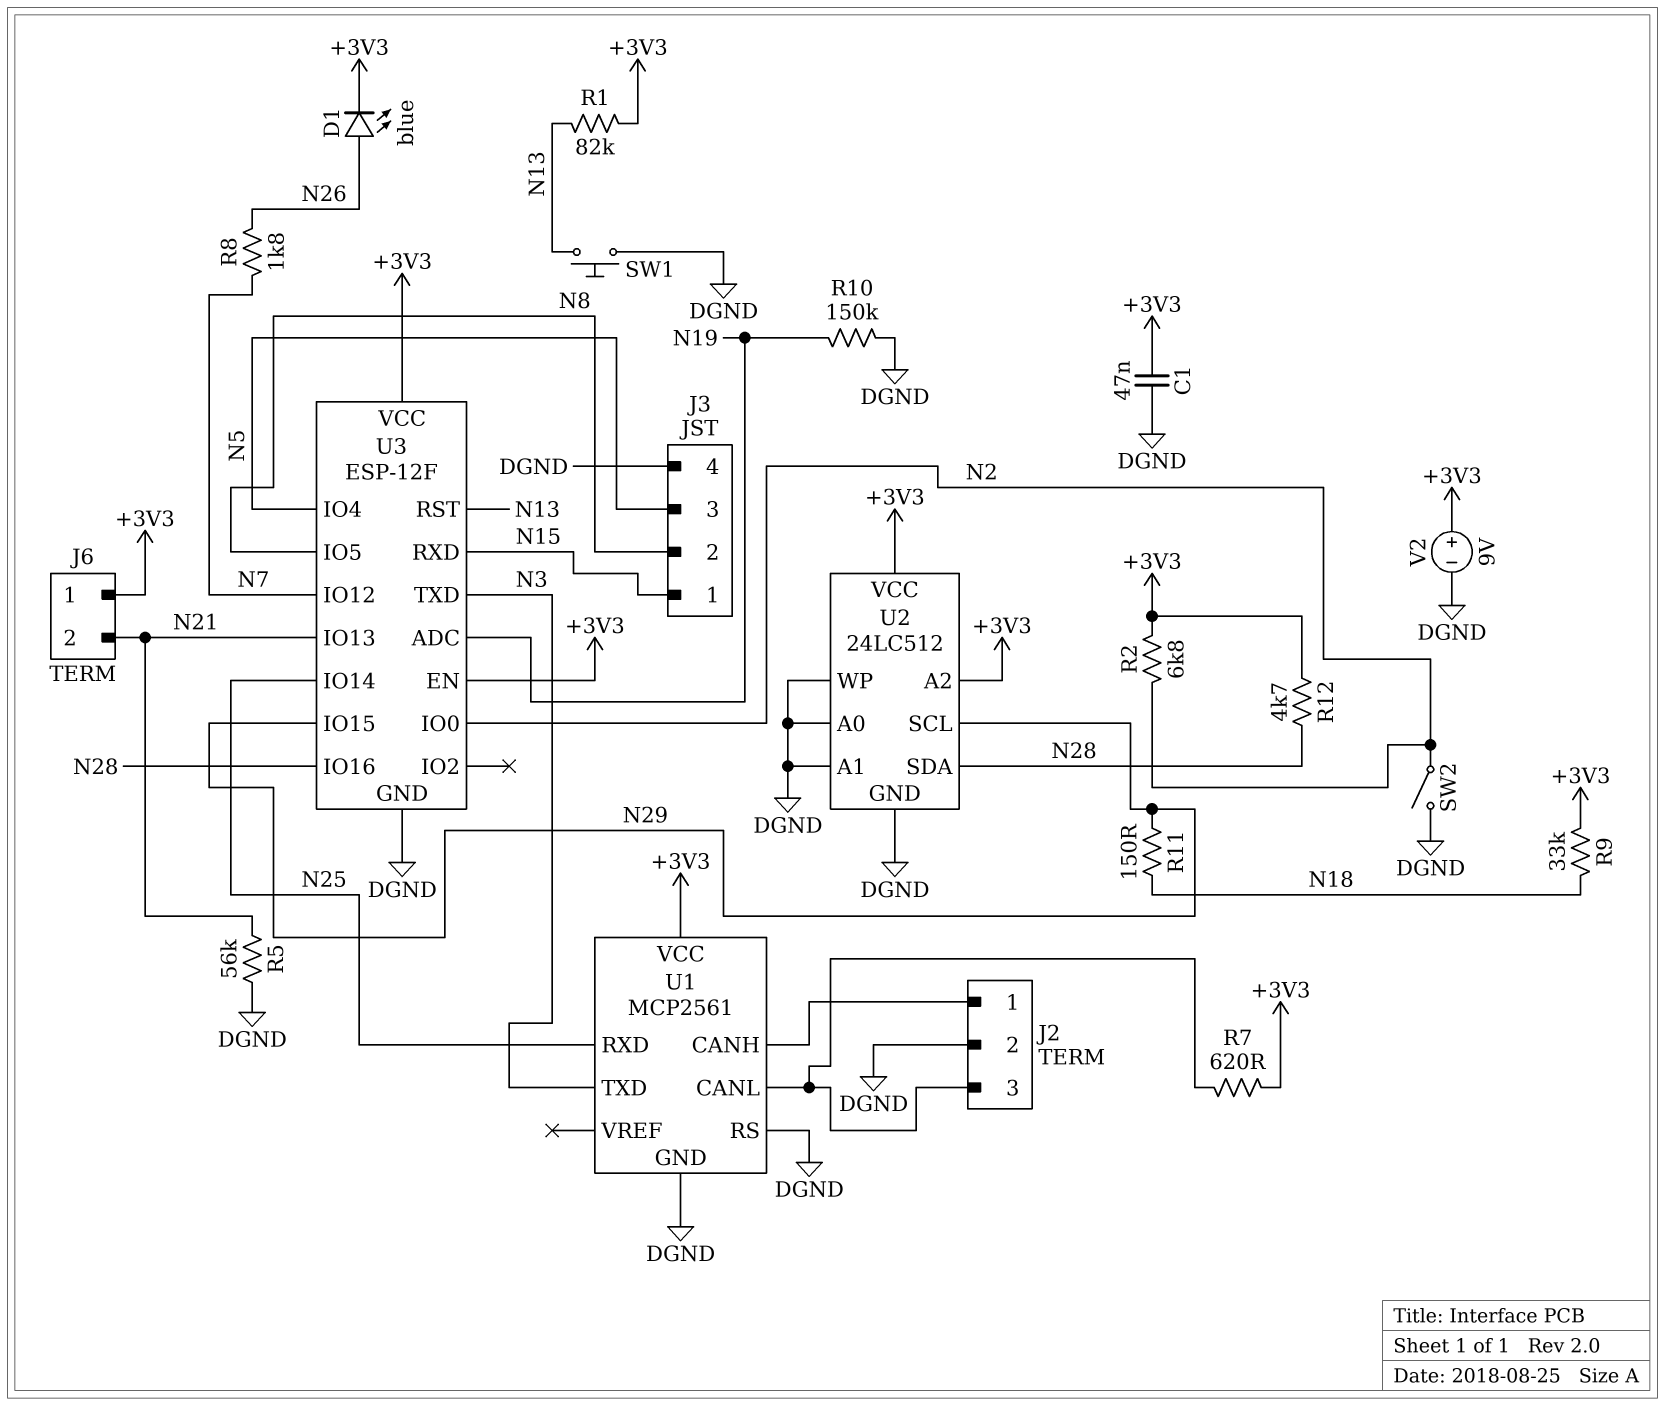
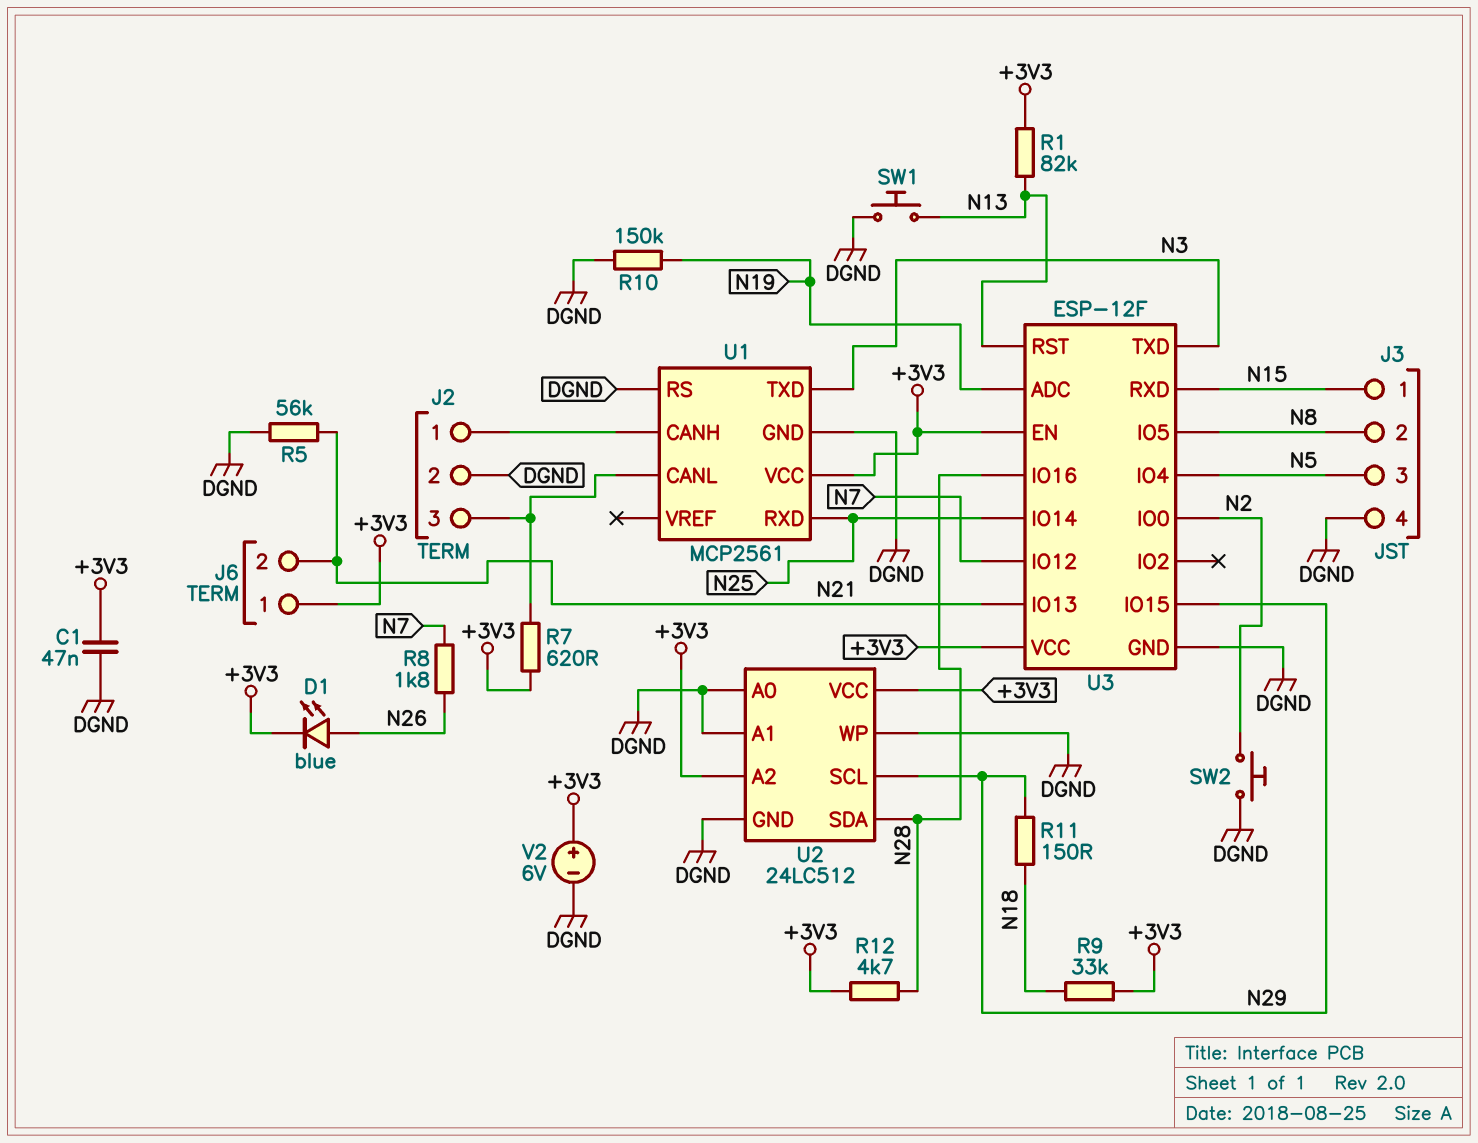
R2: 6.8k (+3V3, N2) -> none
SW2: switch (DGND, N2) -> button (DGND, N2)
V2: 9V (plus +3V3, minus DGND) -> 6V (plus +3V3, minus DGND)

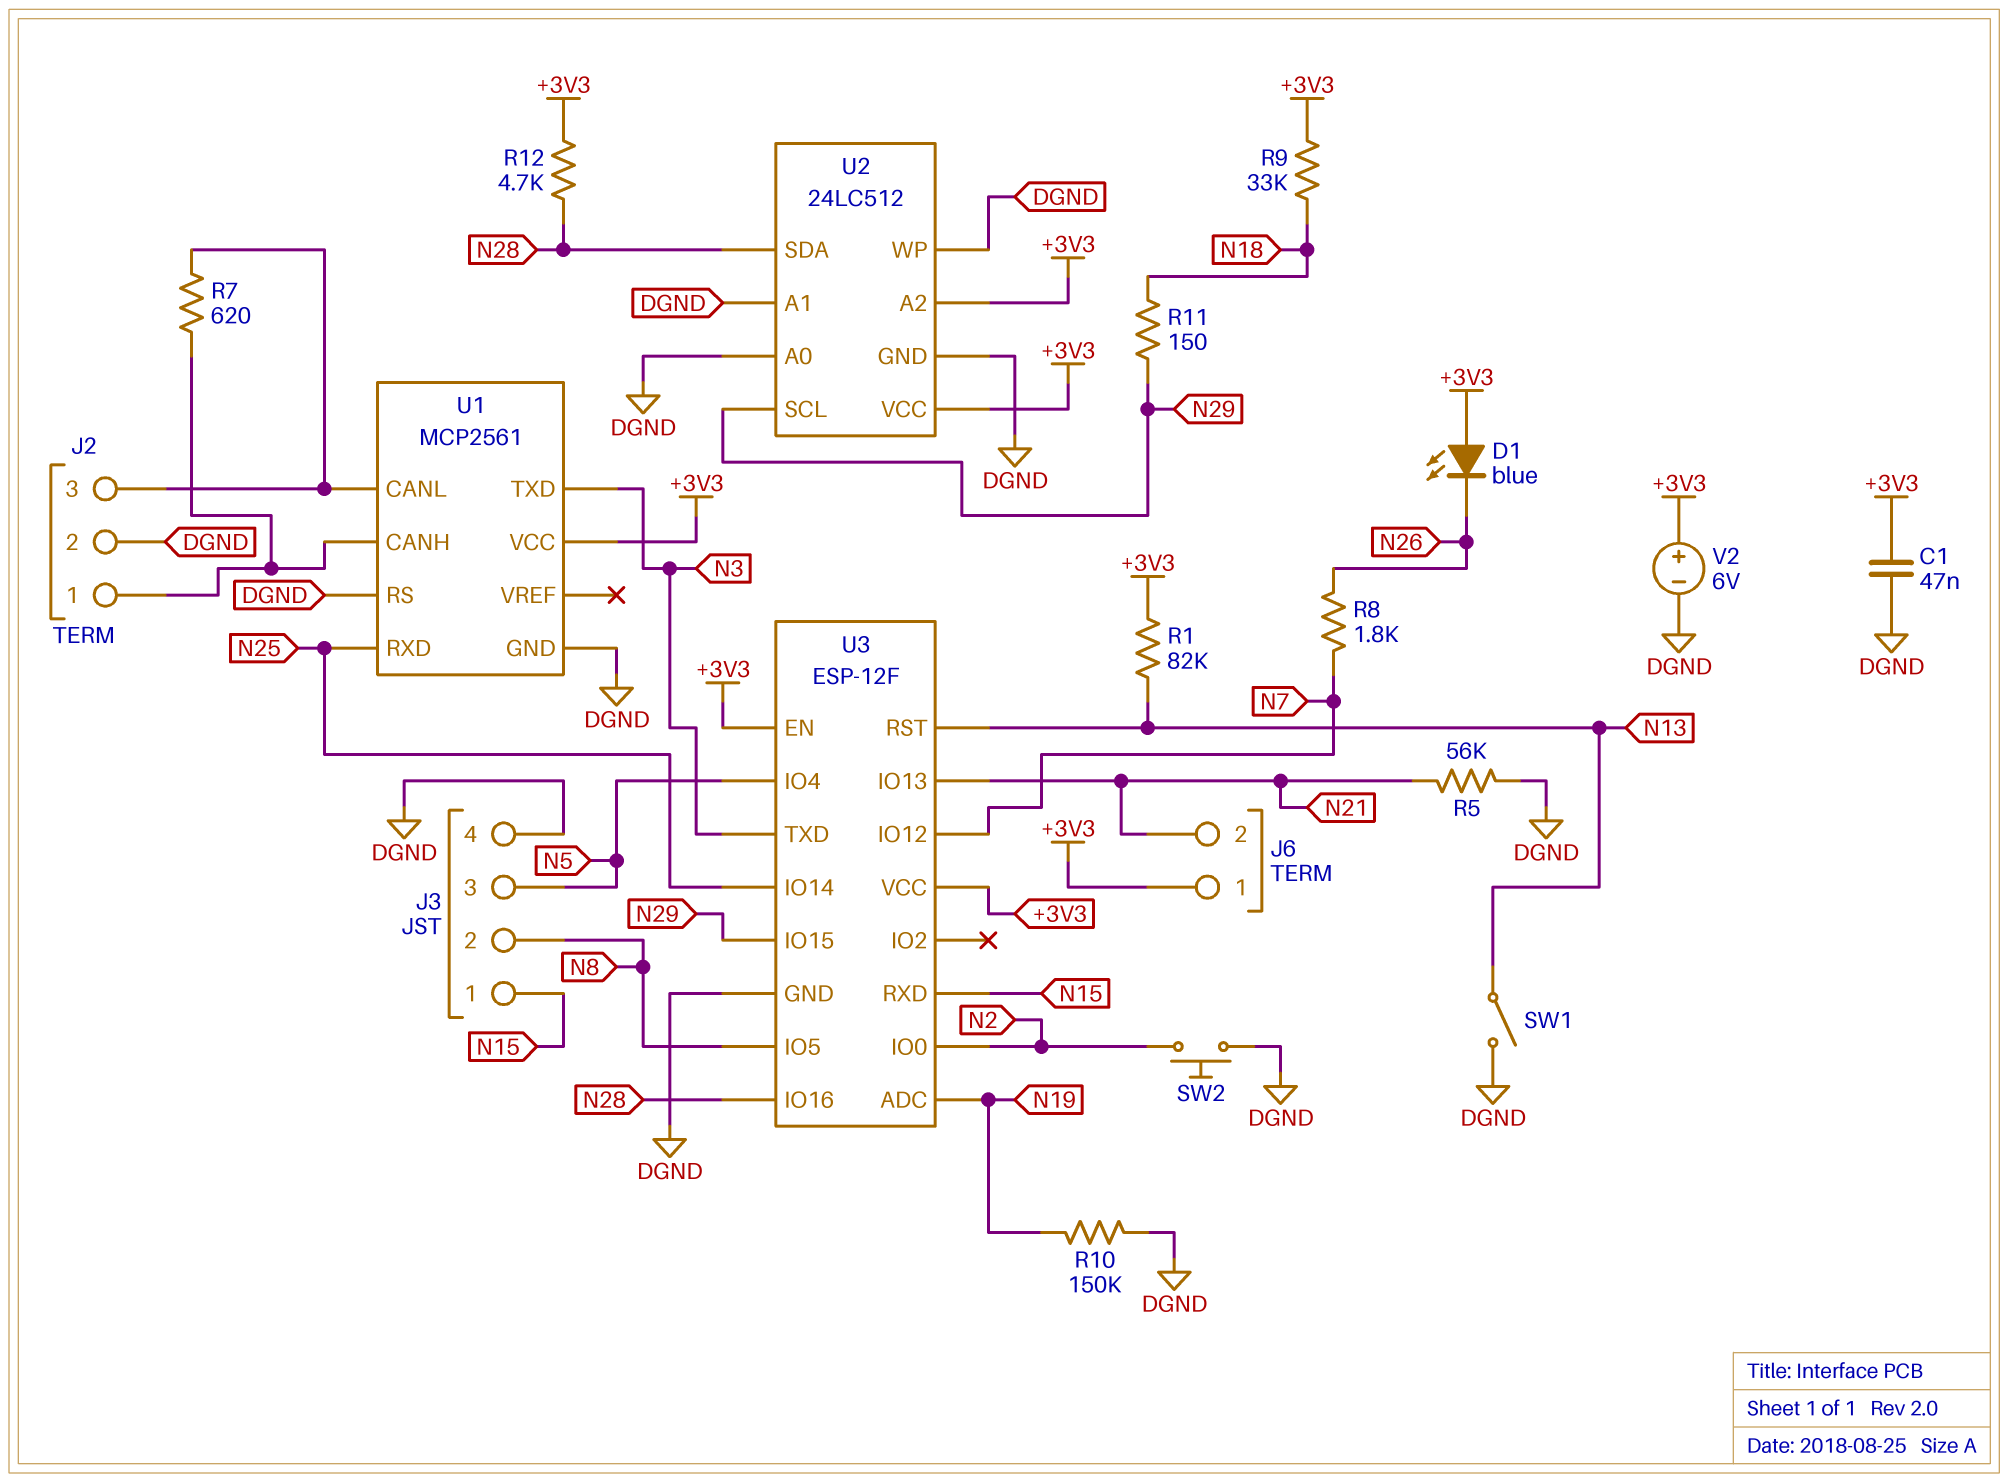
D1: LED blue (A N26, K +3V3) -> LED blue (A +3V3, K N26)
R7: 620 (+3V3, J2/3) -> 620 (J2/1, J2/3)
SW1: button (DGND, N13) -> switch (DGND, N13)

